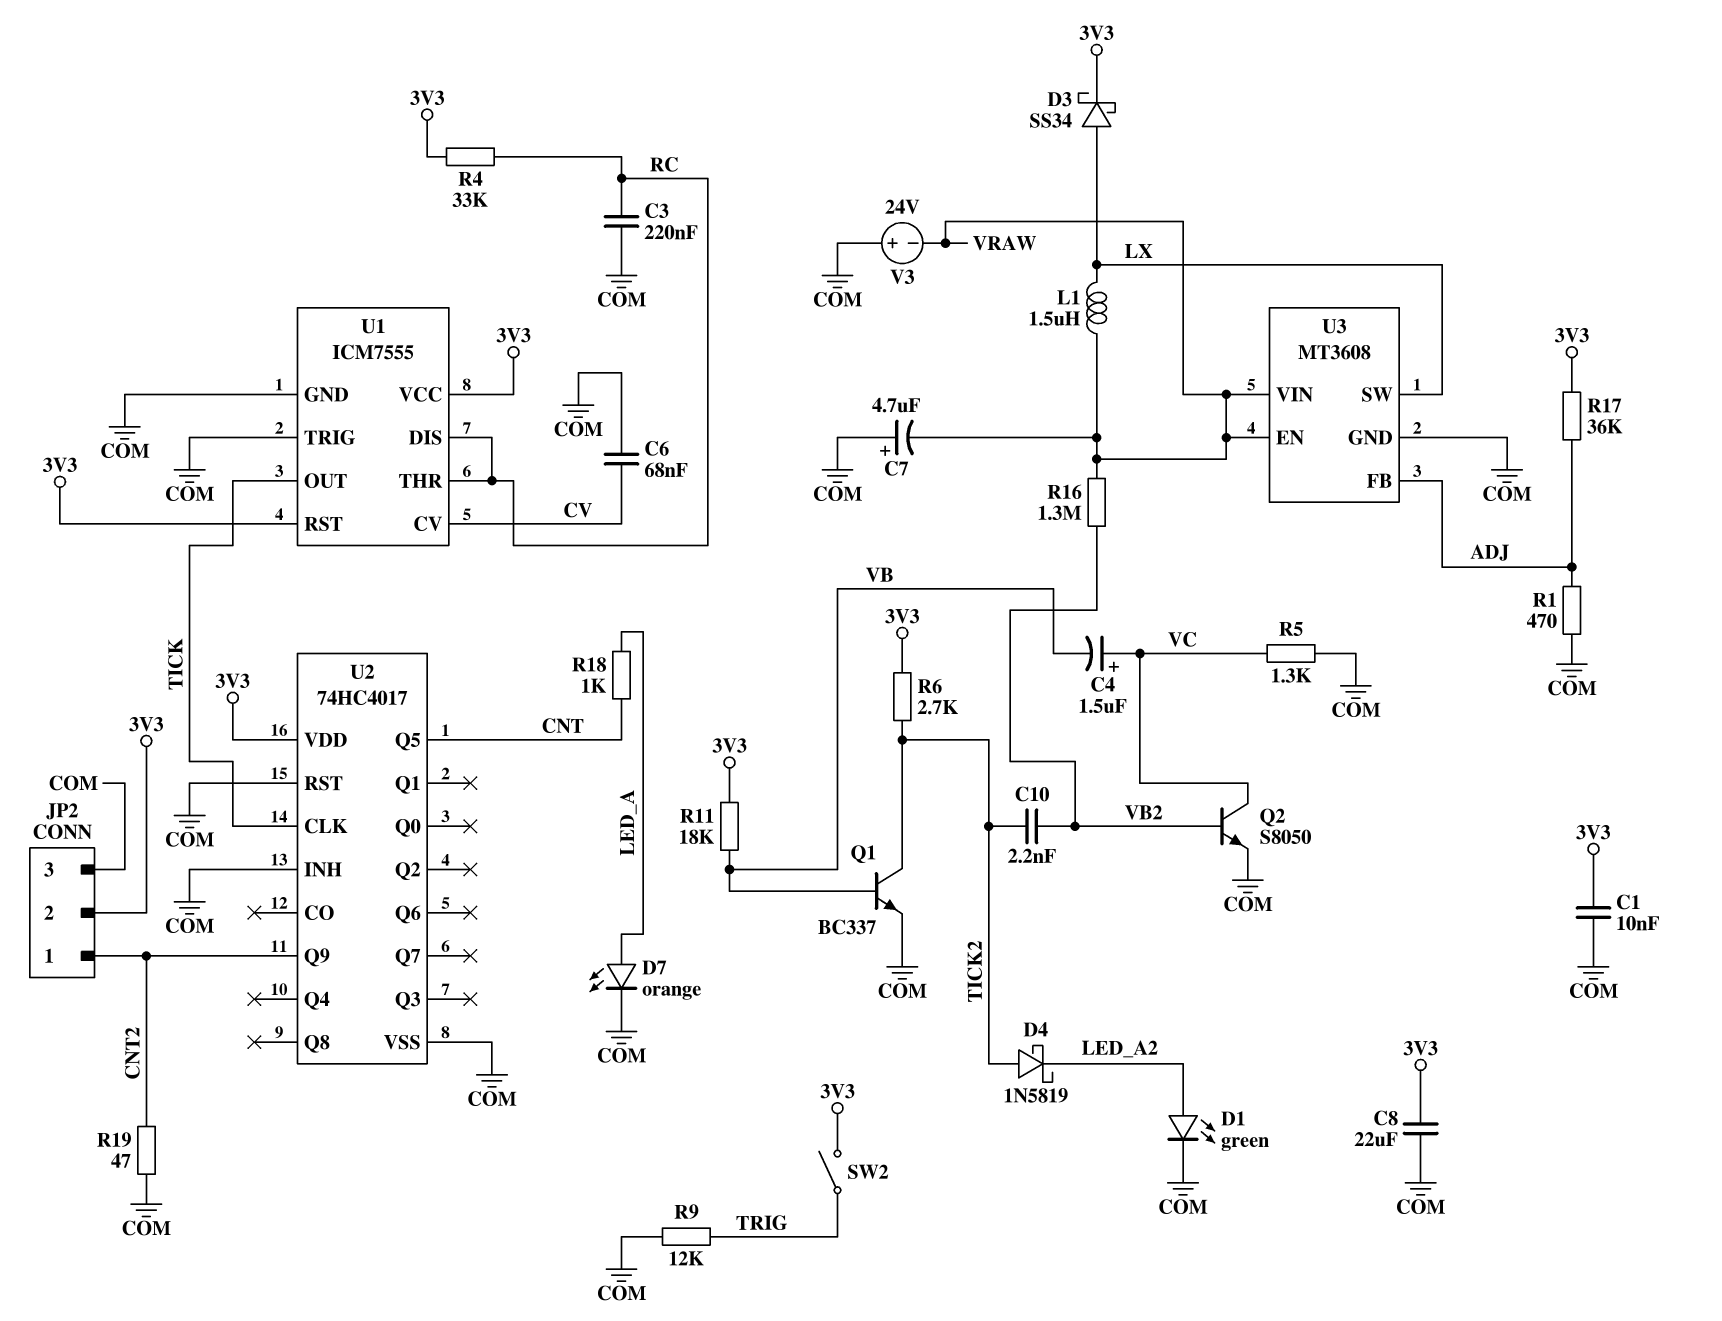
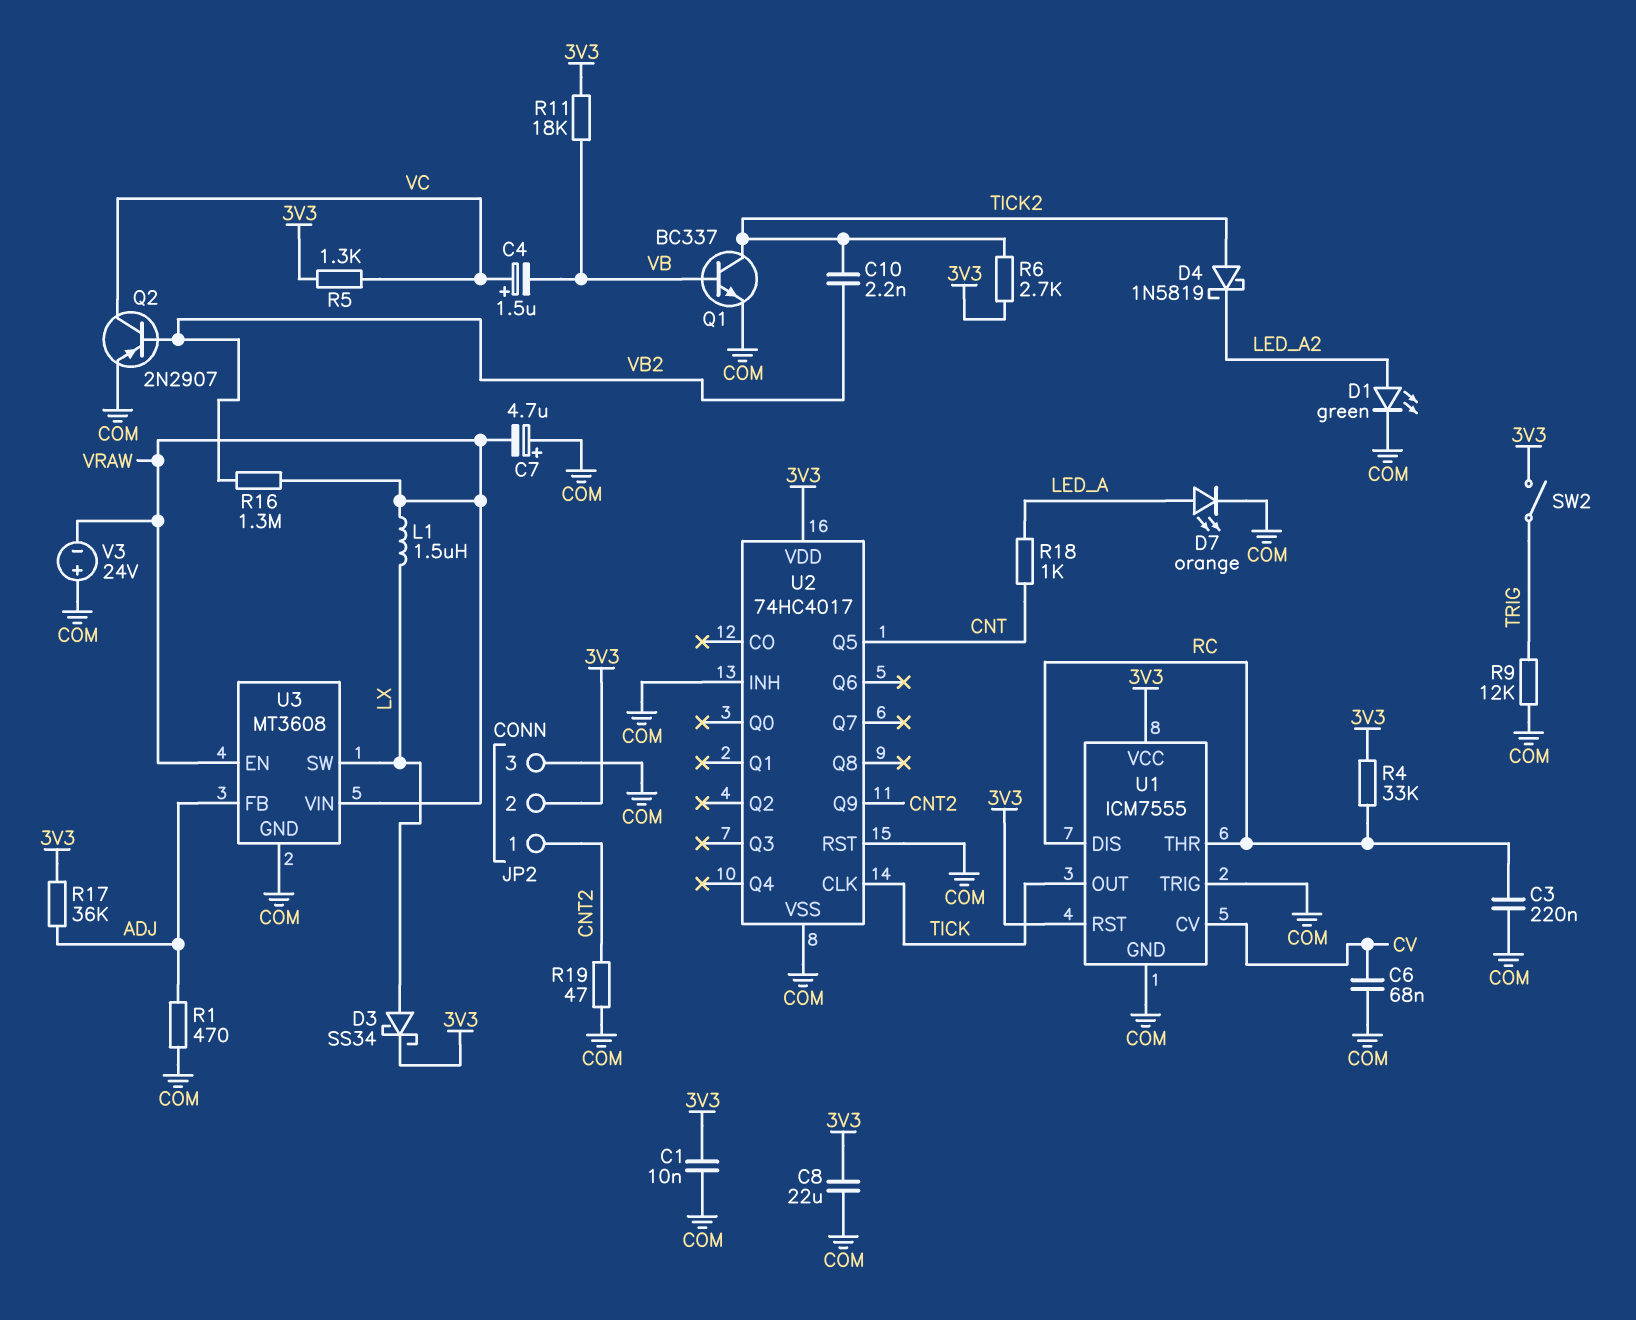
Q2: NPN S8050 (B VB2, C VC, E COM) -> PNP 2N2907 (B VB2, C VC, E COM)
R5: 1.3k (COM, VC) -> 1.3k (3V3, VC)

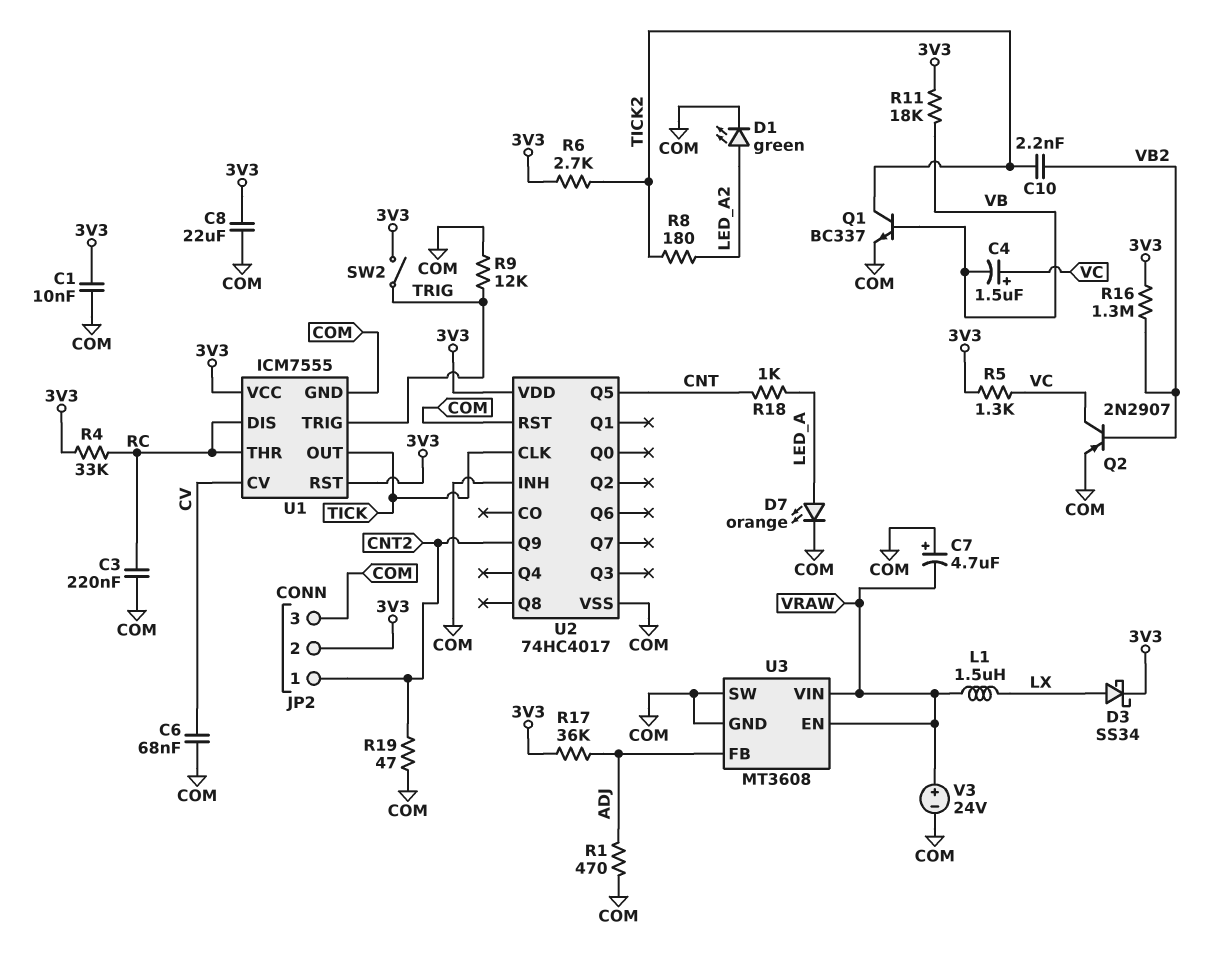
D4: schottky 1N5819 (A TICK2, K LED_A2) -> none
R8: none -> 180 (LED_A2, TICK2)
R16: 1.3M (VB2, VRAW) -> 1.3M (3V3, VB2)
U1 pin TRIG: COM -> TRIG
U3 pin SW: LX -> COM
V3: 24V (plus COM, minus VRAW) -> 24V (plus VRAW, minus COM)

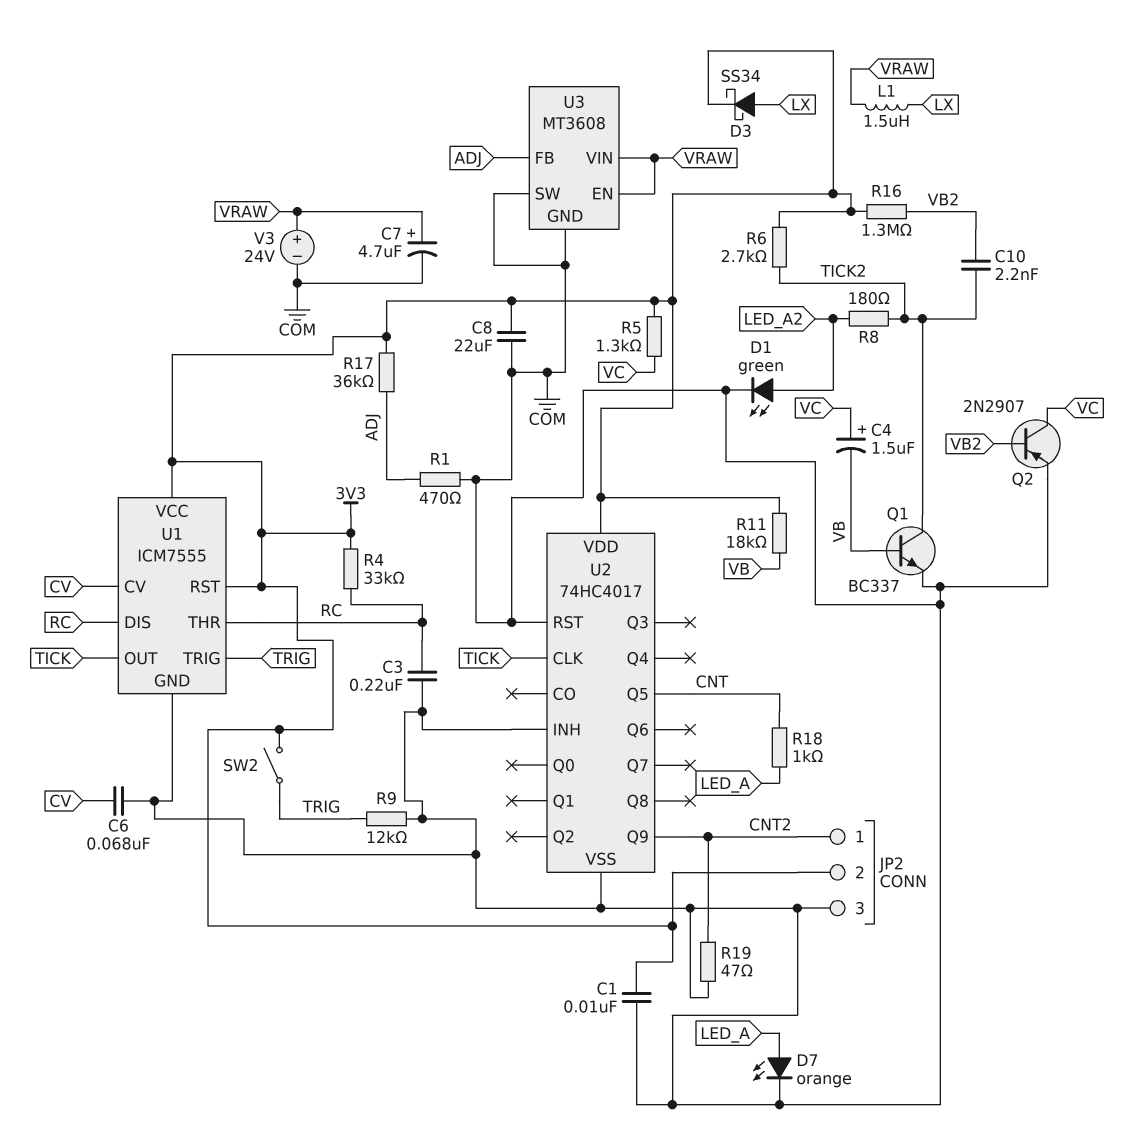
C7: 4.7uF (plus COM, minus VRAW) -> 4.7uF (plus VRAW, minus COM)

